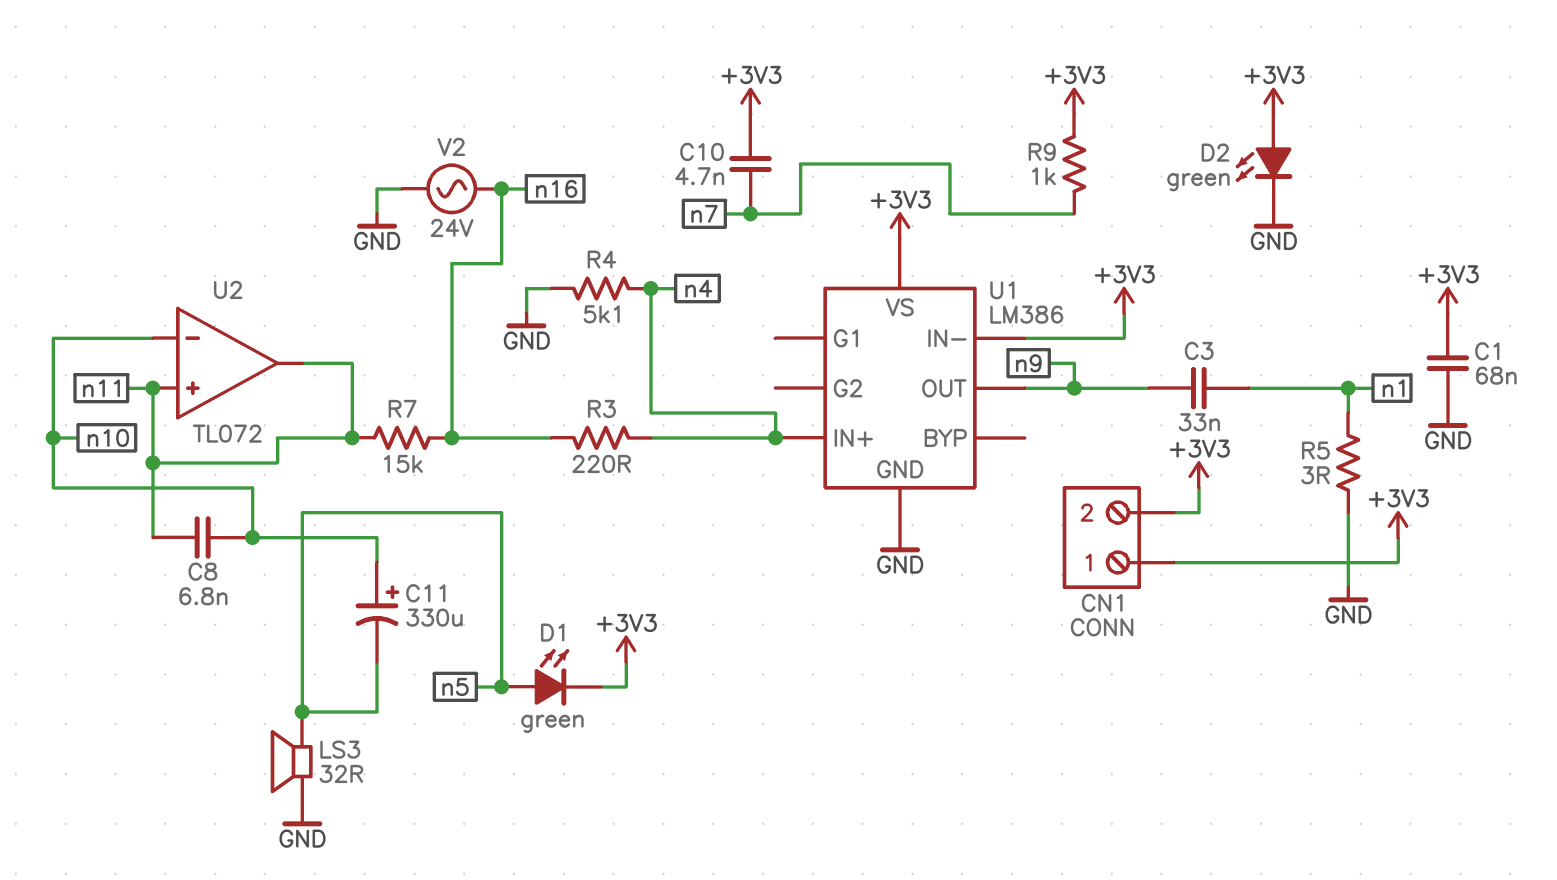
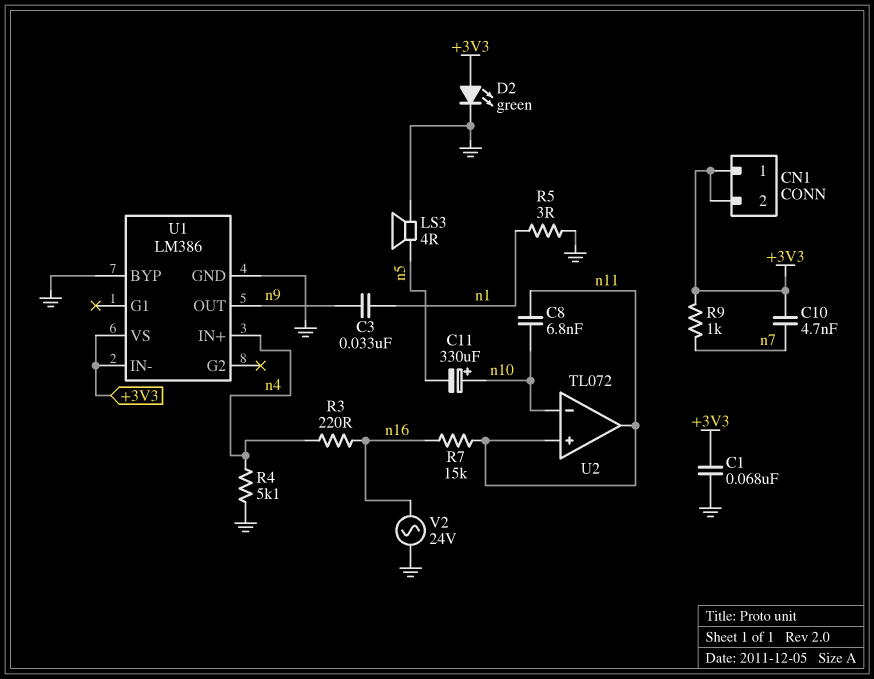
D1: LED green (A n5, K +3V3) -> none
LS3: speaker 32R (GND, n5) -> speaker 4R (GND, n5)
U1 pin BYP: none -> GND

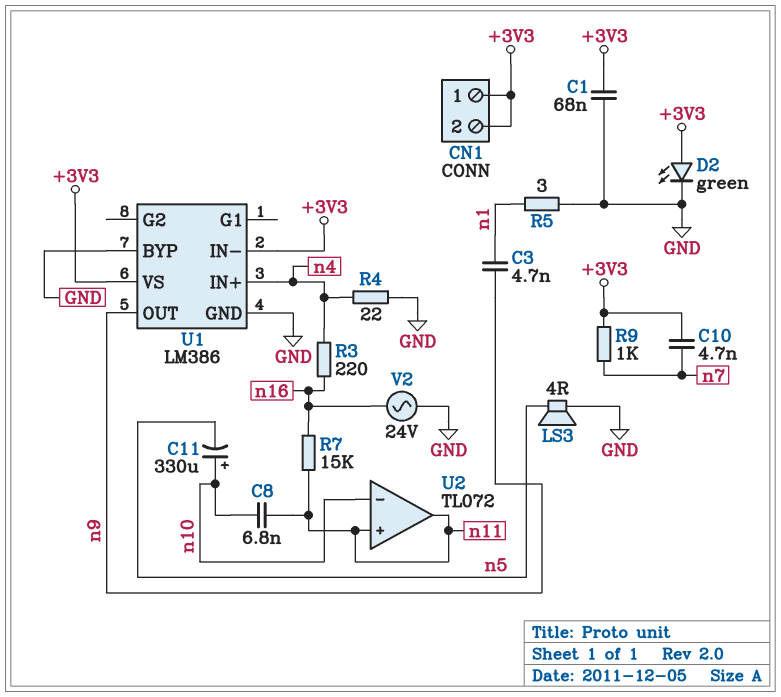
C3: 33nF (n1, n9) -> 4.7nF (n1, n9)
R4: 5.1k (GND, n4) -> 22 (GND, n4)

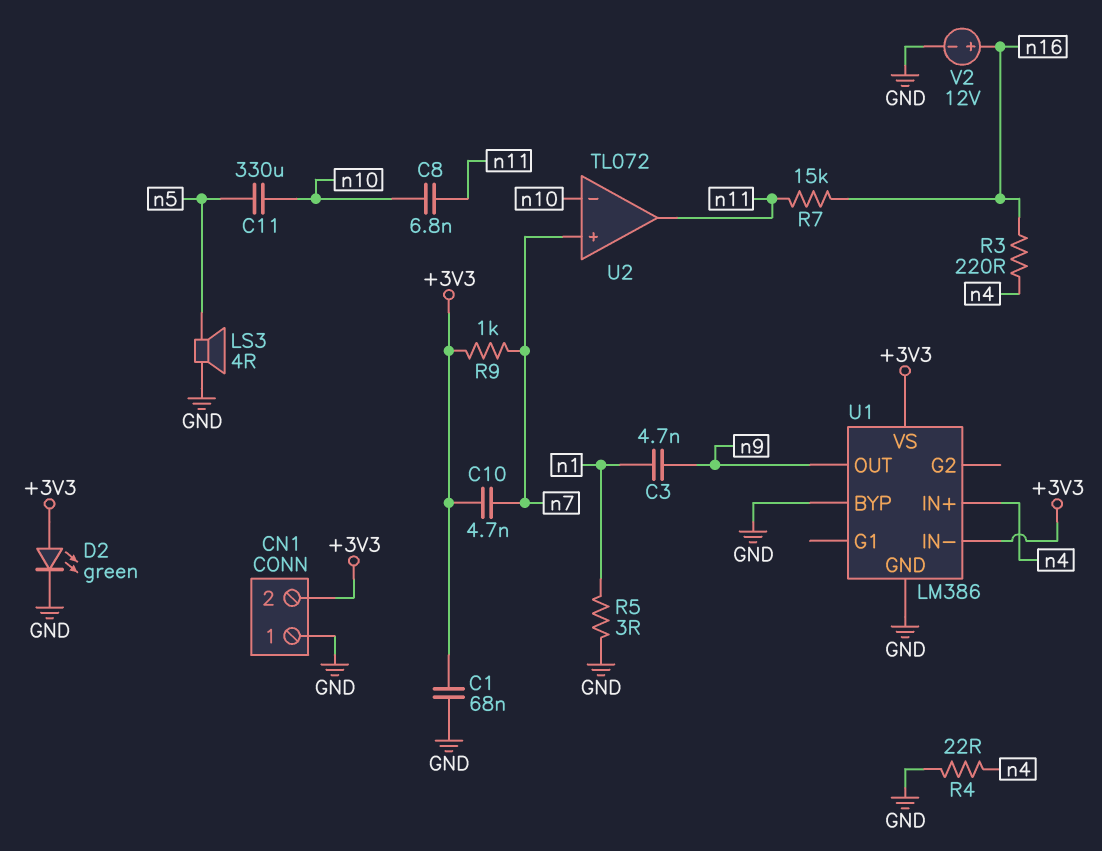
C11: 330uF (plus n10, minus n5) -> 330uF (n5, n10)
CN1 pin 1: +3V3 -> GND
U2 pin in+: n11 -> n7
V2: AC 24V (GND, n16) -> 12V (plus n16, minus GND)

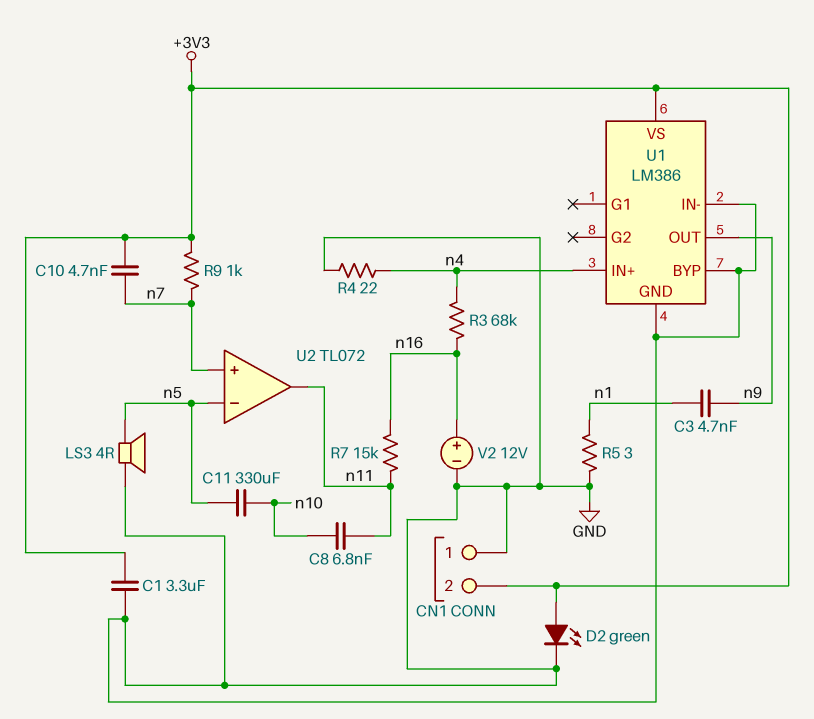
C1: 68nF (+3V3, GND) -> 3.3uF (+3V3, GND)
R3: 220 (n4, n16) -> 68k (n4, n16)
U1 pin IN-: +3V3 -> GND
U2 pin in-: n10 -> n5

